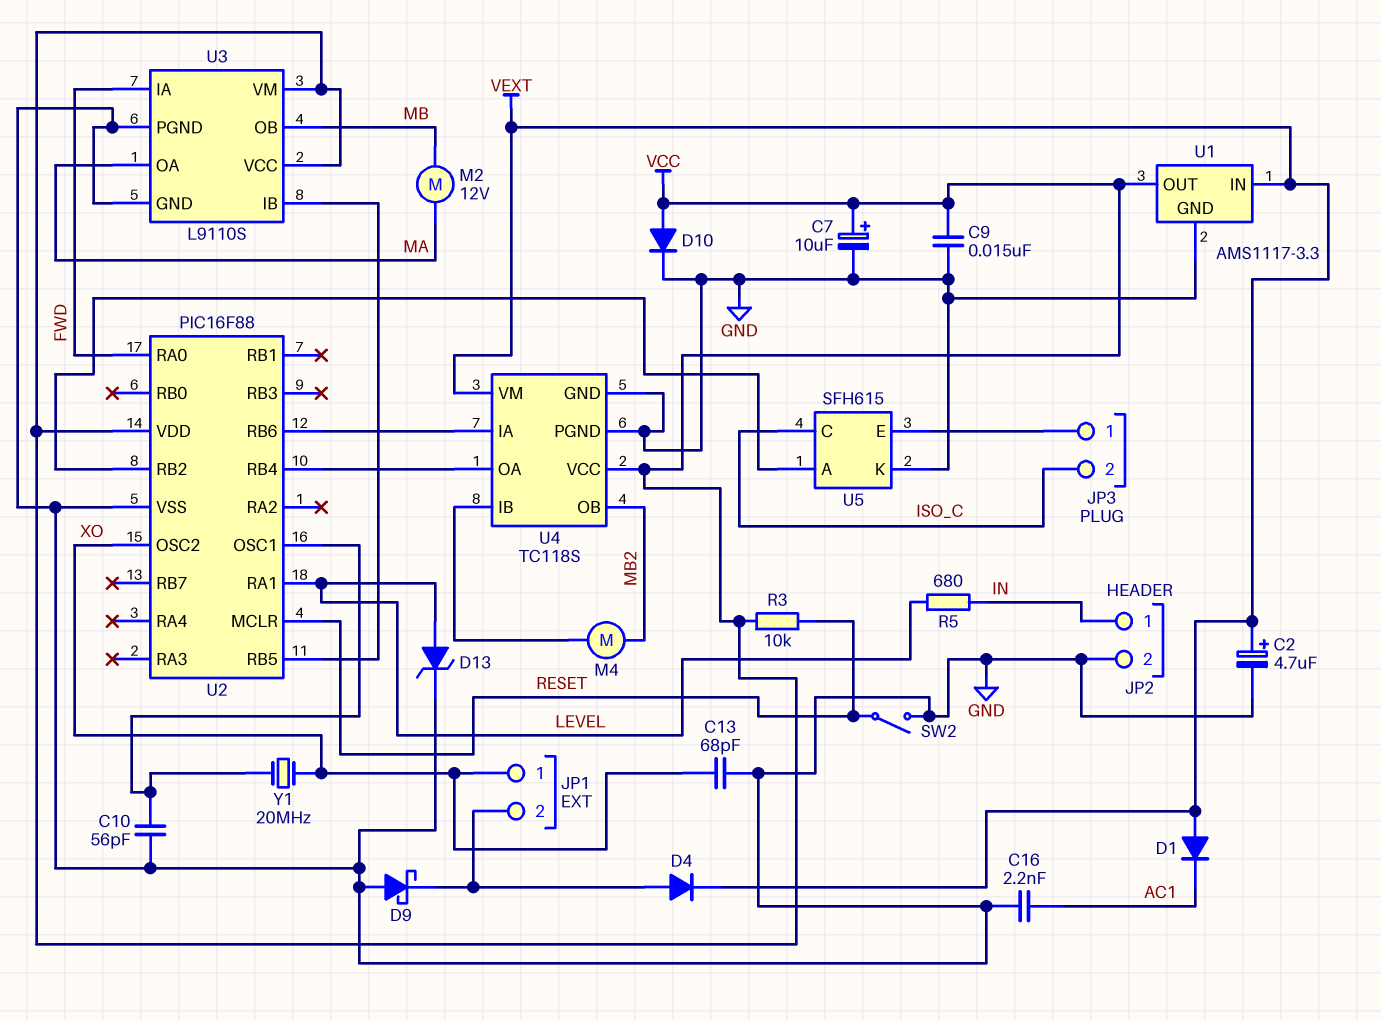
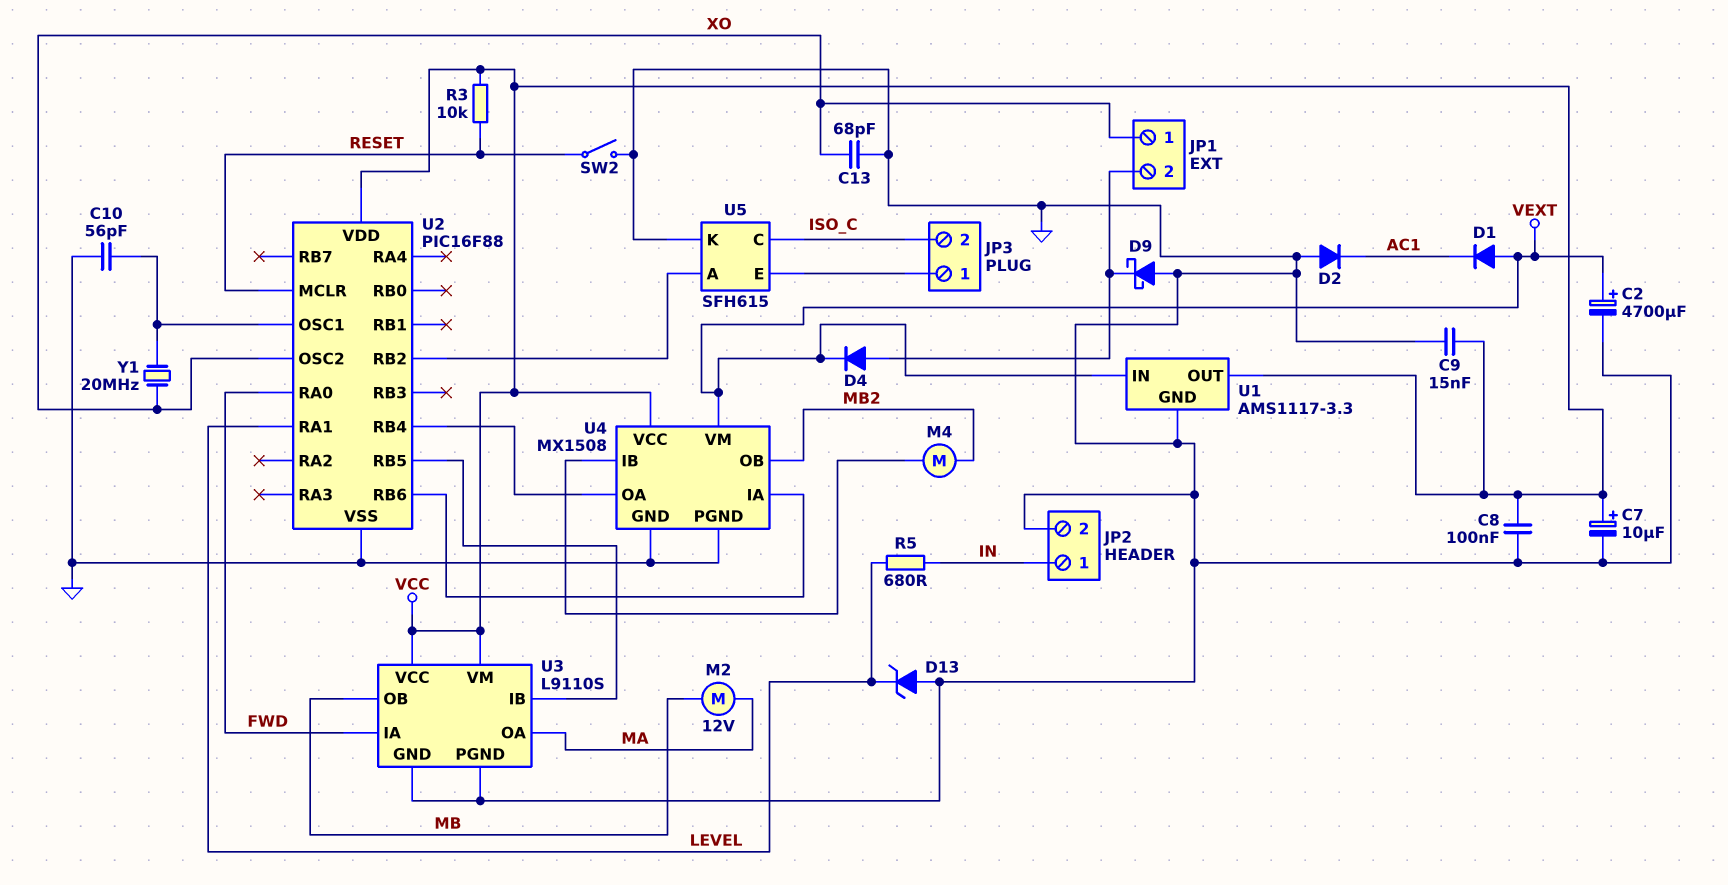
C2: 4.7uF (plus VEXT, minus GND) -> 4700uF (plus VEXT, minus GND)
C8: none -> 100nF (GND, VCC)
C16: 2.2nF (AC1, GND) -> none
D2: none -> diode (A GND, K AC1)
D10: diode (A VCC, K GND) -> none
D13: zener (A LEVEL, K GND) -> zener (A GND, K LEVEL)
U4: TC118S -> MX1508

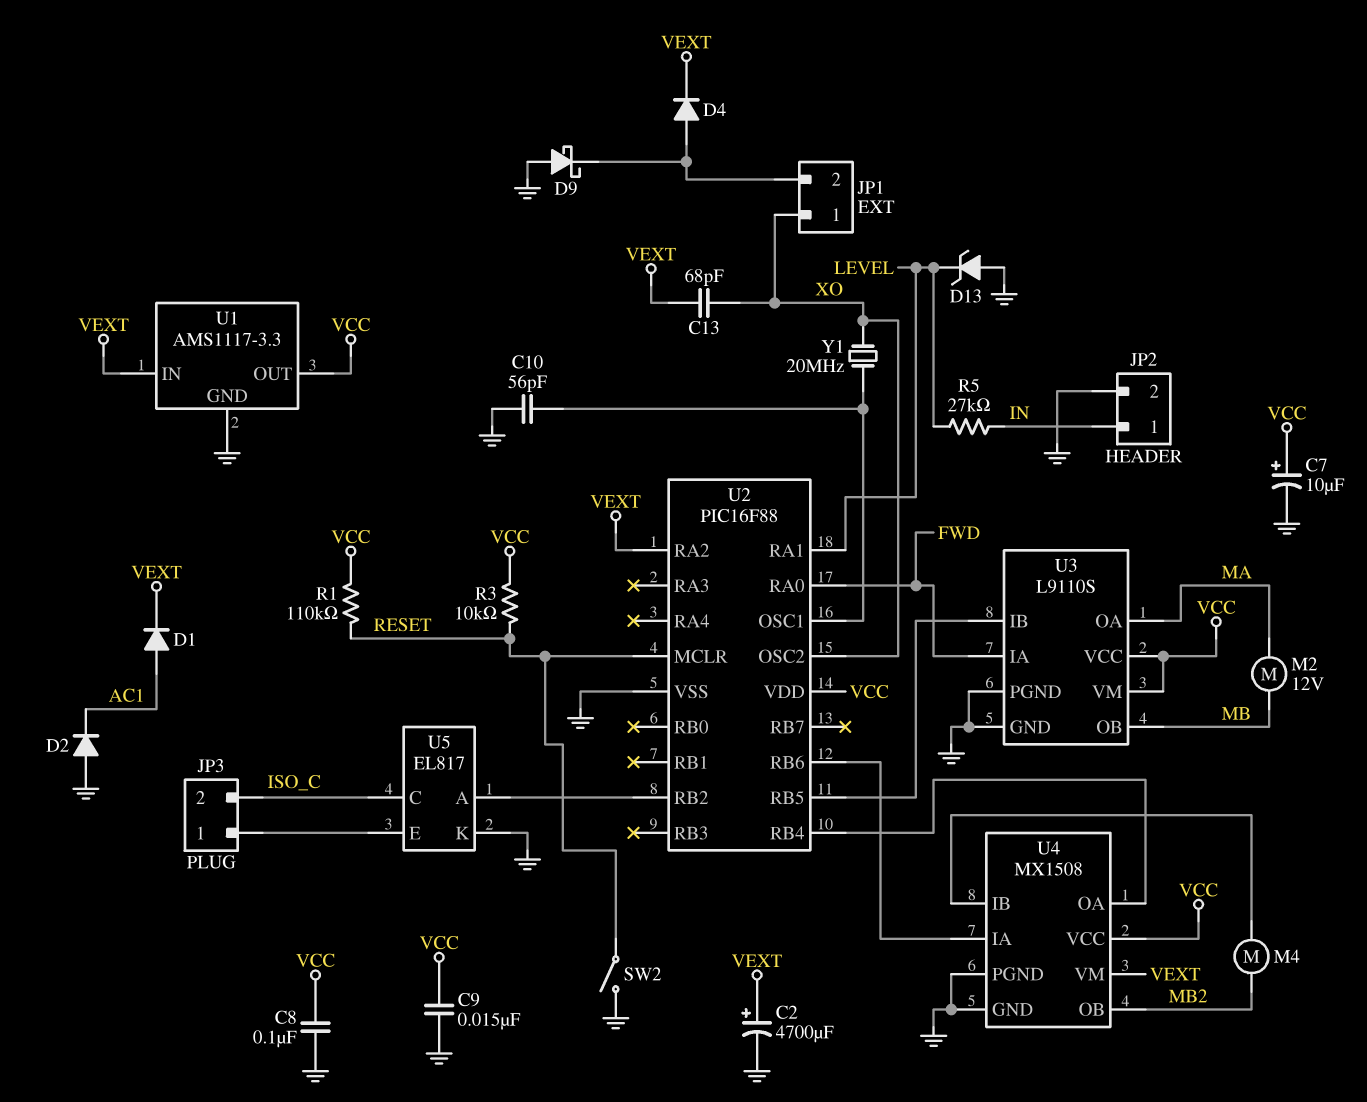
C13: 68pF (GND, XO) -> 68pF (VEXT, XO)
D1: diode (A VEXT, K AC1) -> diode (A AC1, K VEXT)
R1: none -> 110k (RESET, VCC)
R5: 680 (IN, LEVEL) -> 27k (IN, LEVEL)
U2 pin RA2: none -> VEXT
U5: SFH615 -> EL817

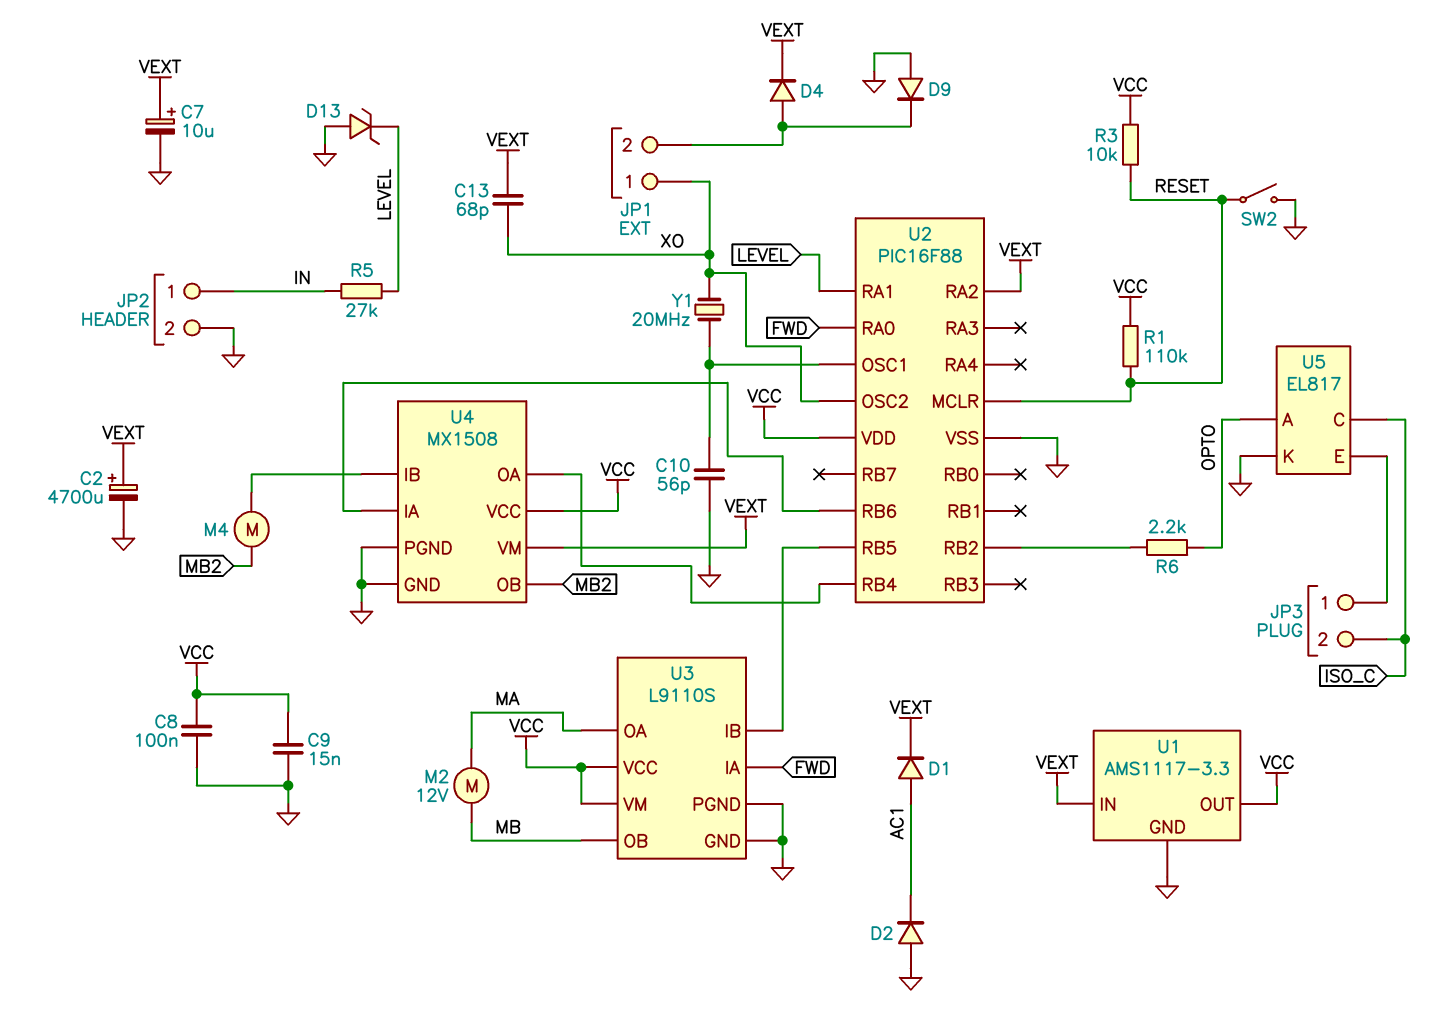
C7: 10uF (plus VCC, minus GND) -> 10uF (plus VEXT, minus GND)
D9: schottky (A GND, K JP1/2) -> diode (A GND, K JP1/2)
R6: none -> 2.2k (OPTO, U2/RB2)
U5 pin A: U2/RB2 -> OPTO

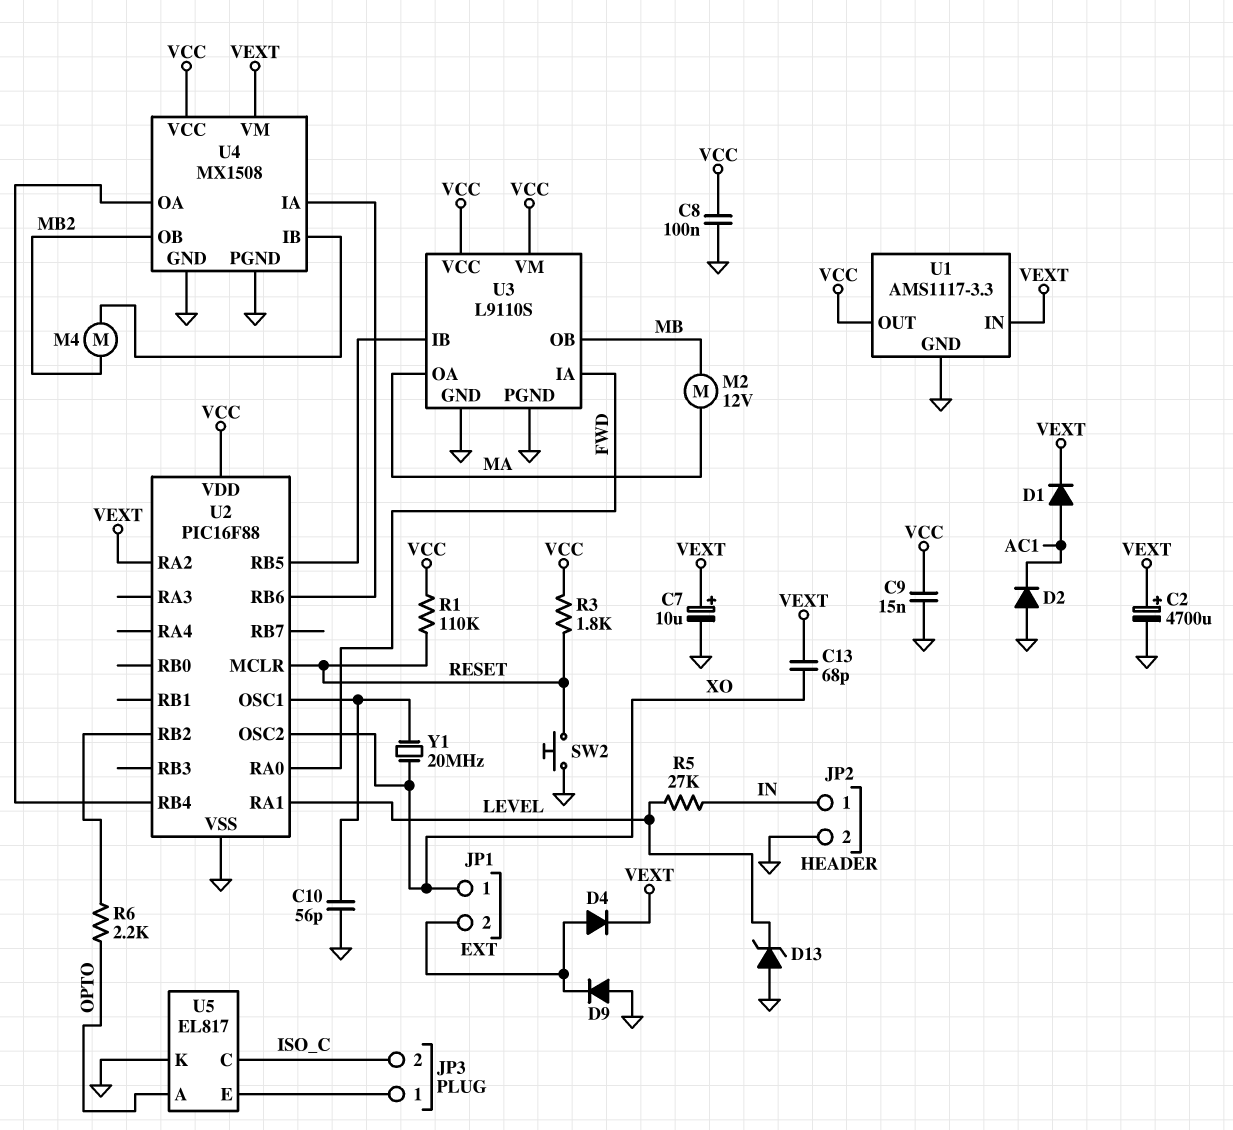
R3: 10k (RESET, VCC) -> 1.8k (RESET, VCC)
SW2: switch (GND, RESET) -> button (GND, RESET)

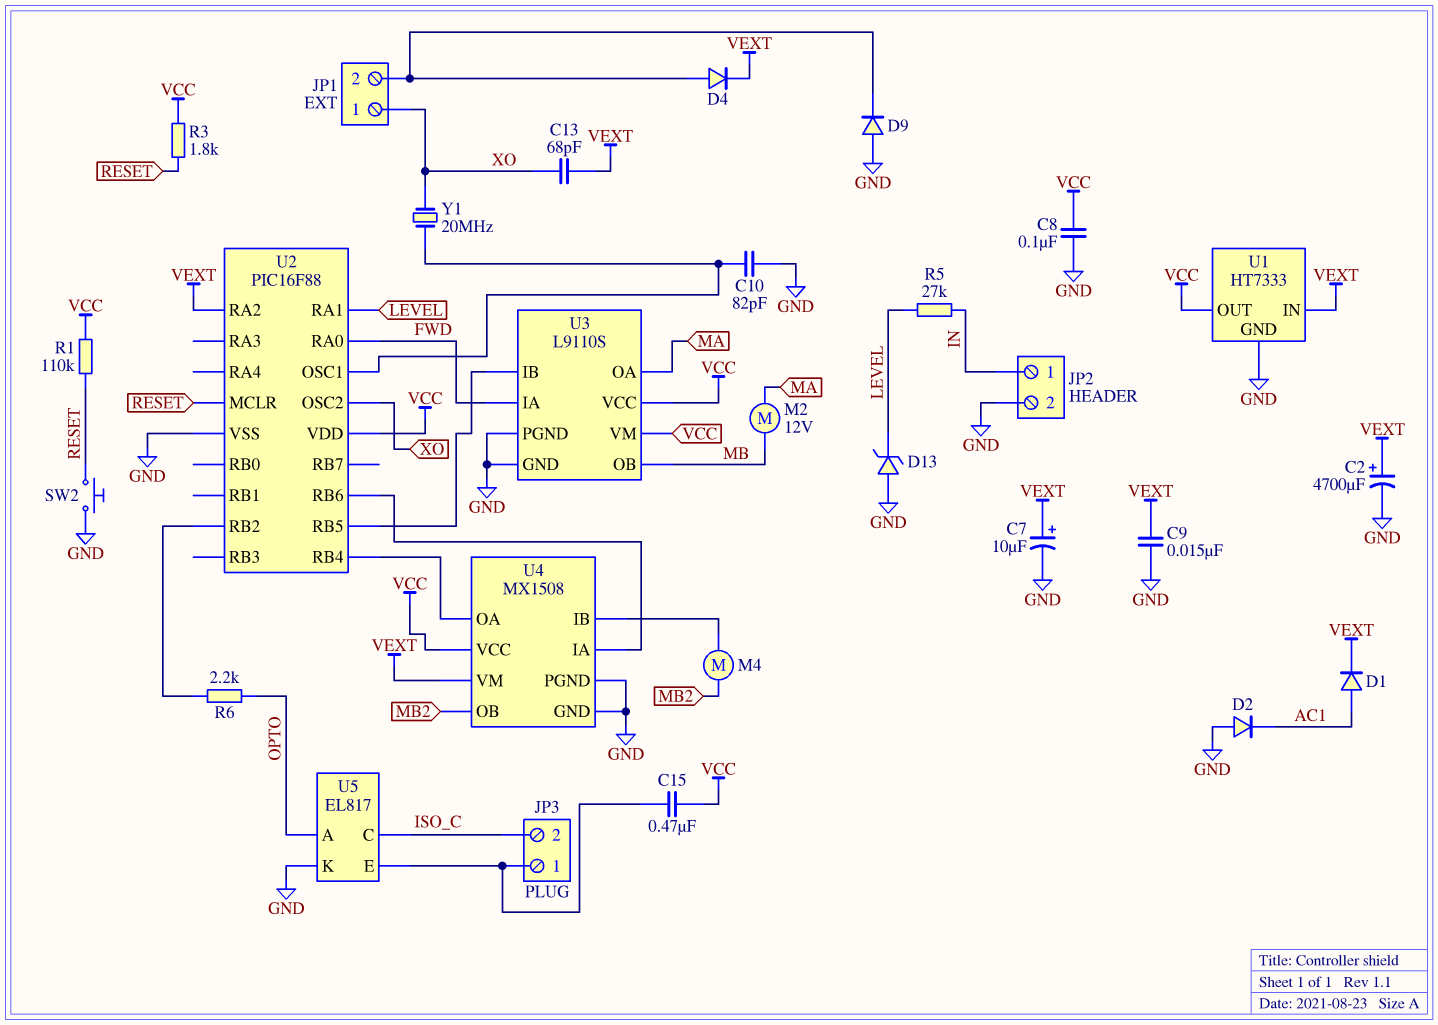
C9: 15nF (GND, VCC) -> 15nF (GND, VEXT)
C10: 56pF (GND, U2/OSC1) -> 82pF (GND, U2/OSC1)
C15: none -> 470nF (JP3/1, VCC)
U1: AMS1117-3.3 -> HT7333

